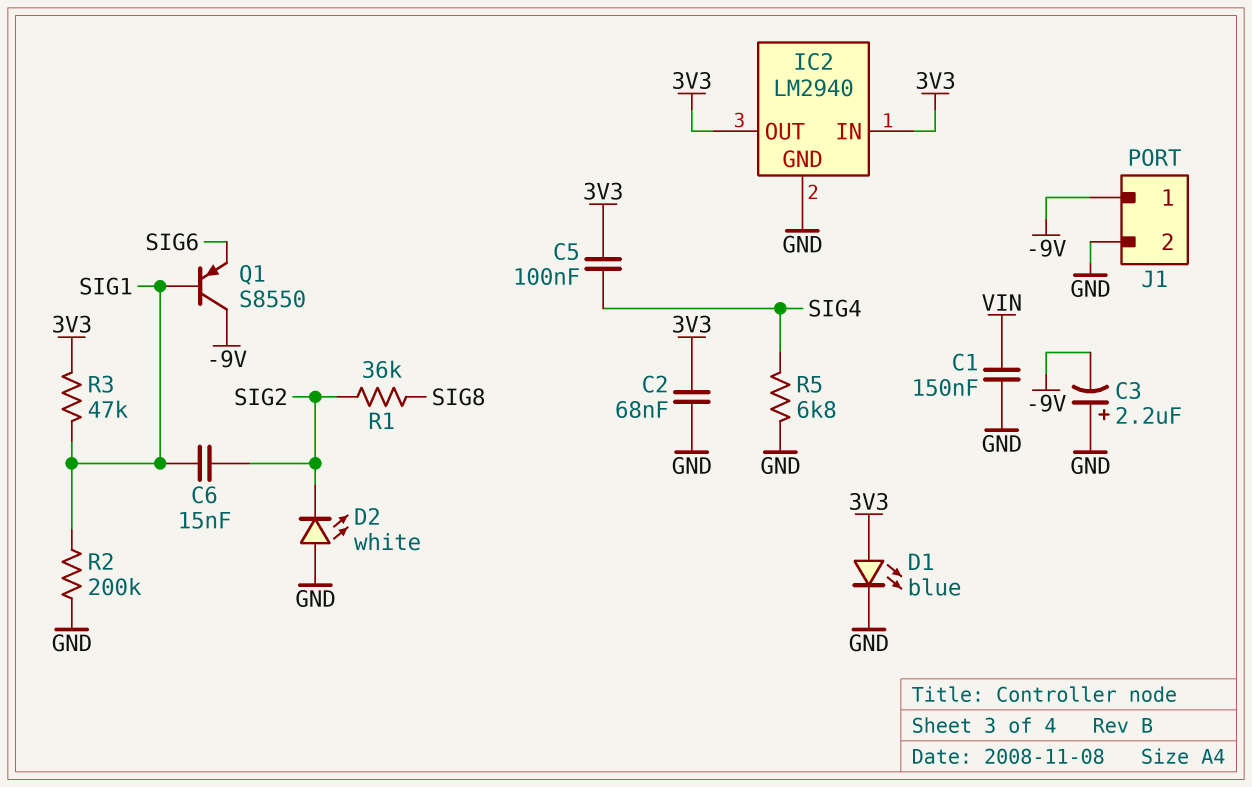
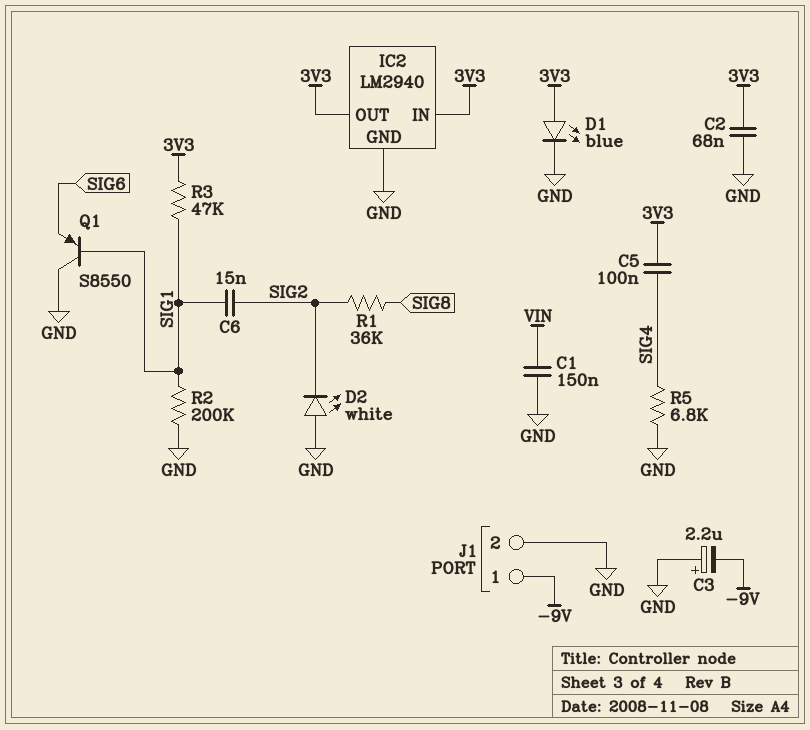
Q1: PNP S8550 (B SIG1, C -9V, E SIG6) -> PNP S8550 (B SIG1, C GND, E SIG6)

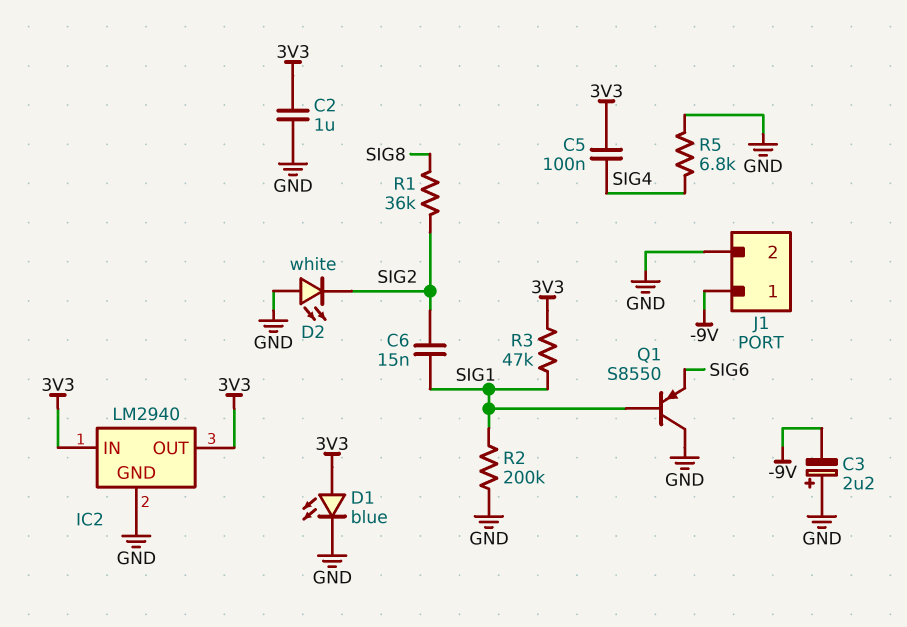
C1: 150nF (GND, VIN) -> none
C2: 68nF (3V3, GND) -> 1uF (3V3, GND)

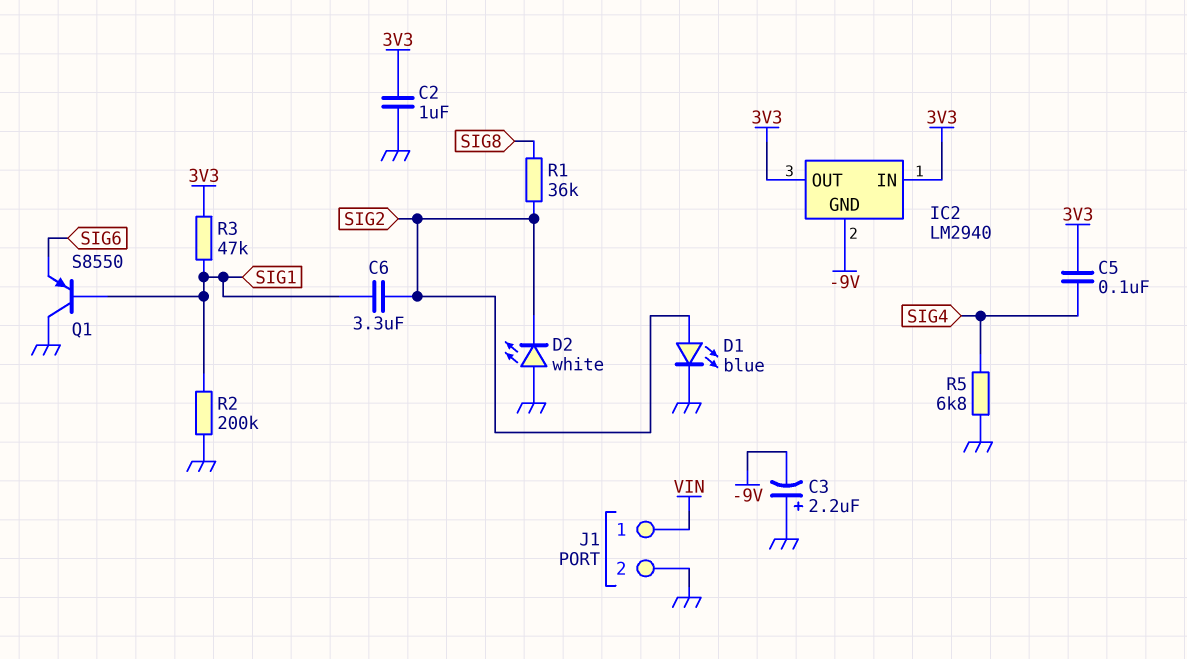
C6: 15nF (SIG1, SIG2) -> 3.3uF (SIG1, SIG2)
D1: LED blue (A 3V3, K GND) -> LED blue (A SIG2, K GND)
IC2 pin GND: GND -> -9V
J1 pin 1: -9V -> VIN

